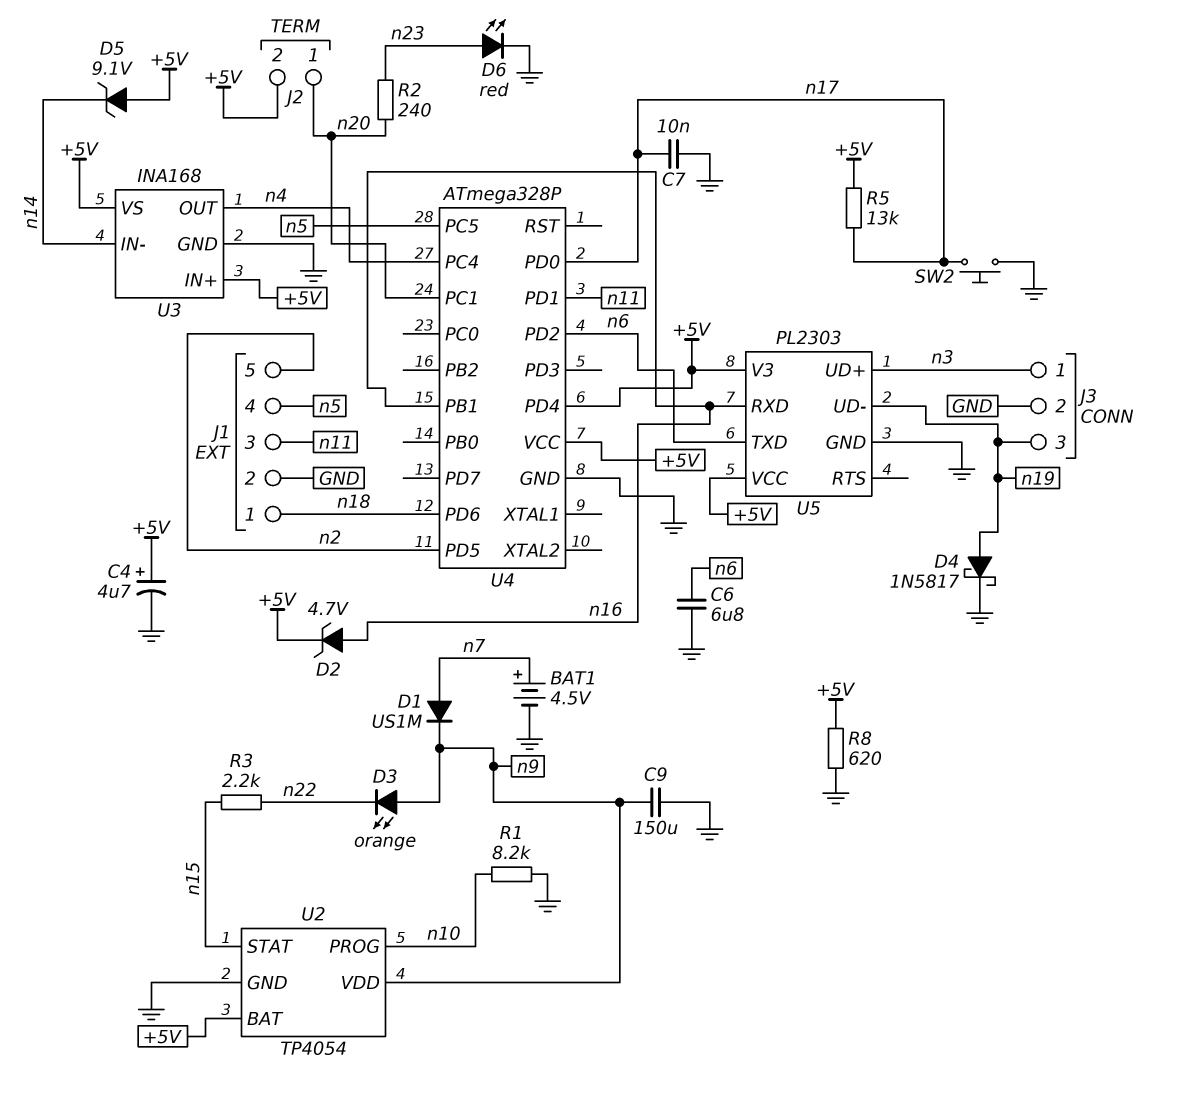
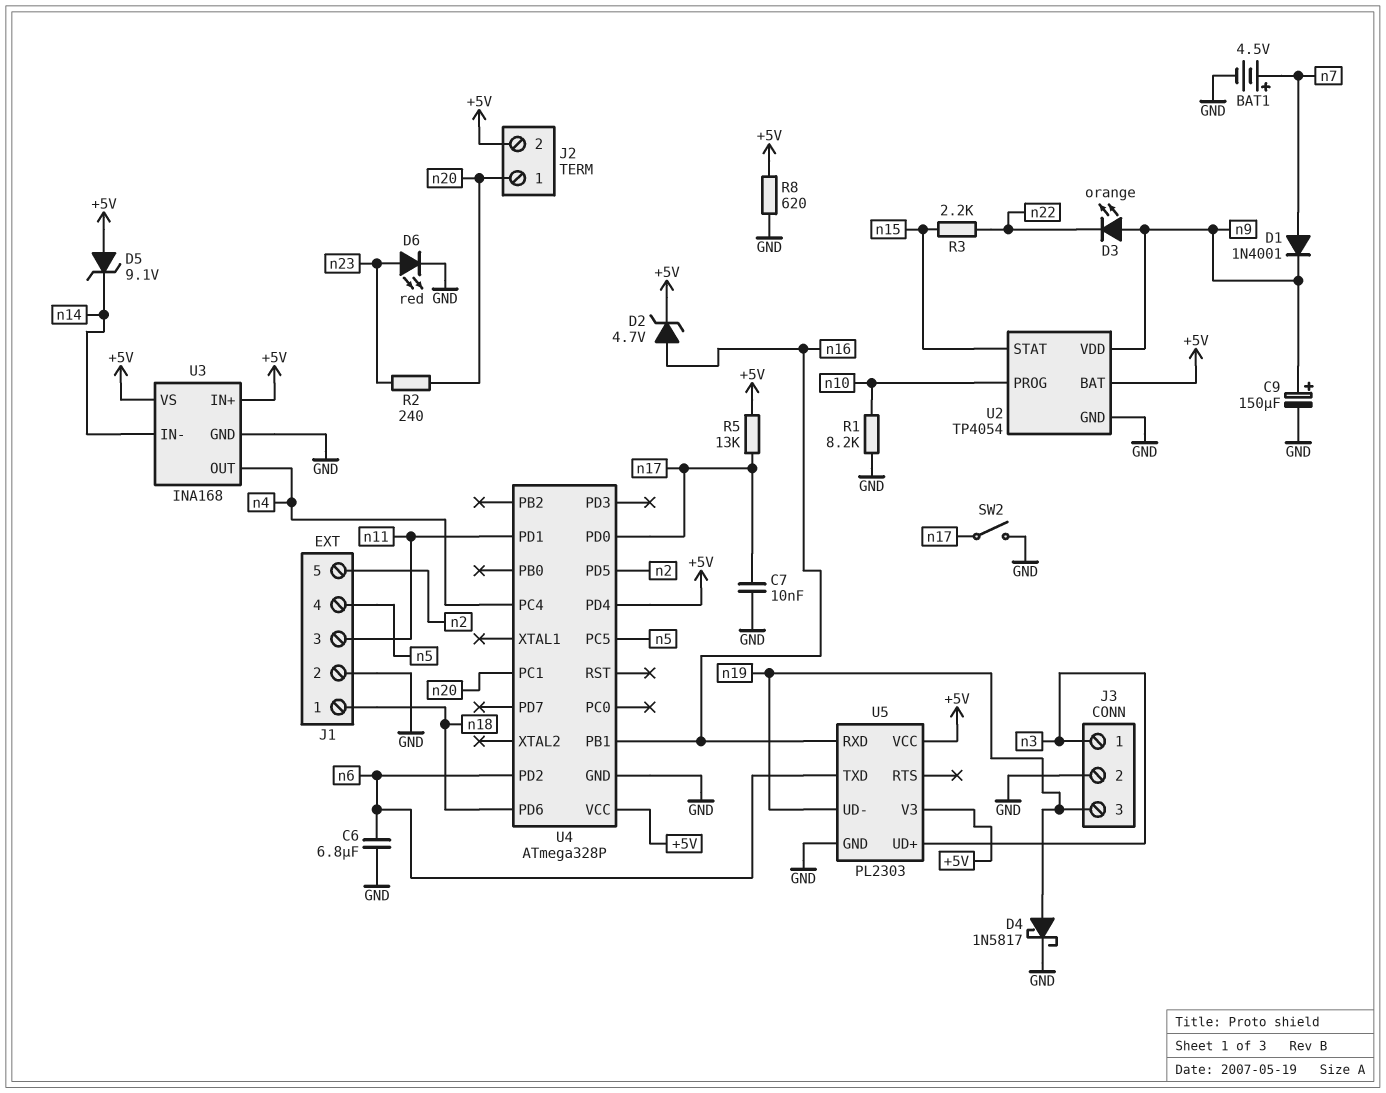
C4: 4.7uF (plus +5V, minus GND) -> none
C9: 150uF (GND, n9) -> 150uF (plus n9, minus GND)
D1: diode US1M (A n7, K n9) -> diode 1N4001 (A n7, K n9)
SW2: button (GND, n17) -> switch (GND, n17)

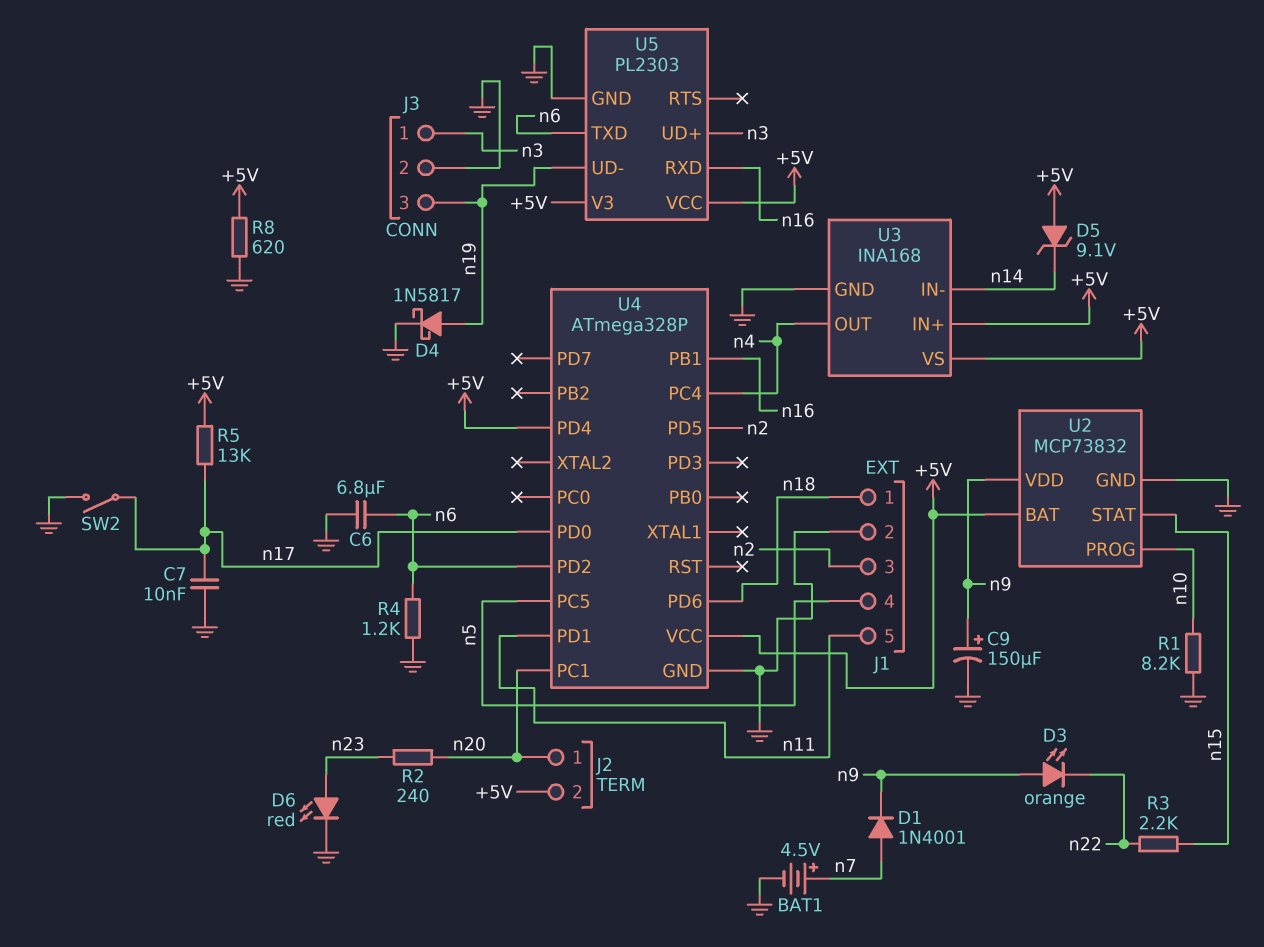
D2: zener 4.7V (A n16, K +5V) -> none
J1 pin 3: n11 -> n2
J1 pin 5: n2 -> n11
R4: none -> 1.2k (GND, n6)
U2: TP4054 -> MCP73832

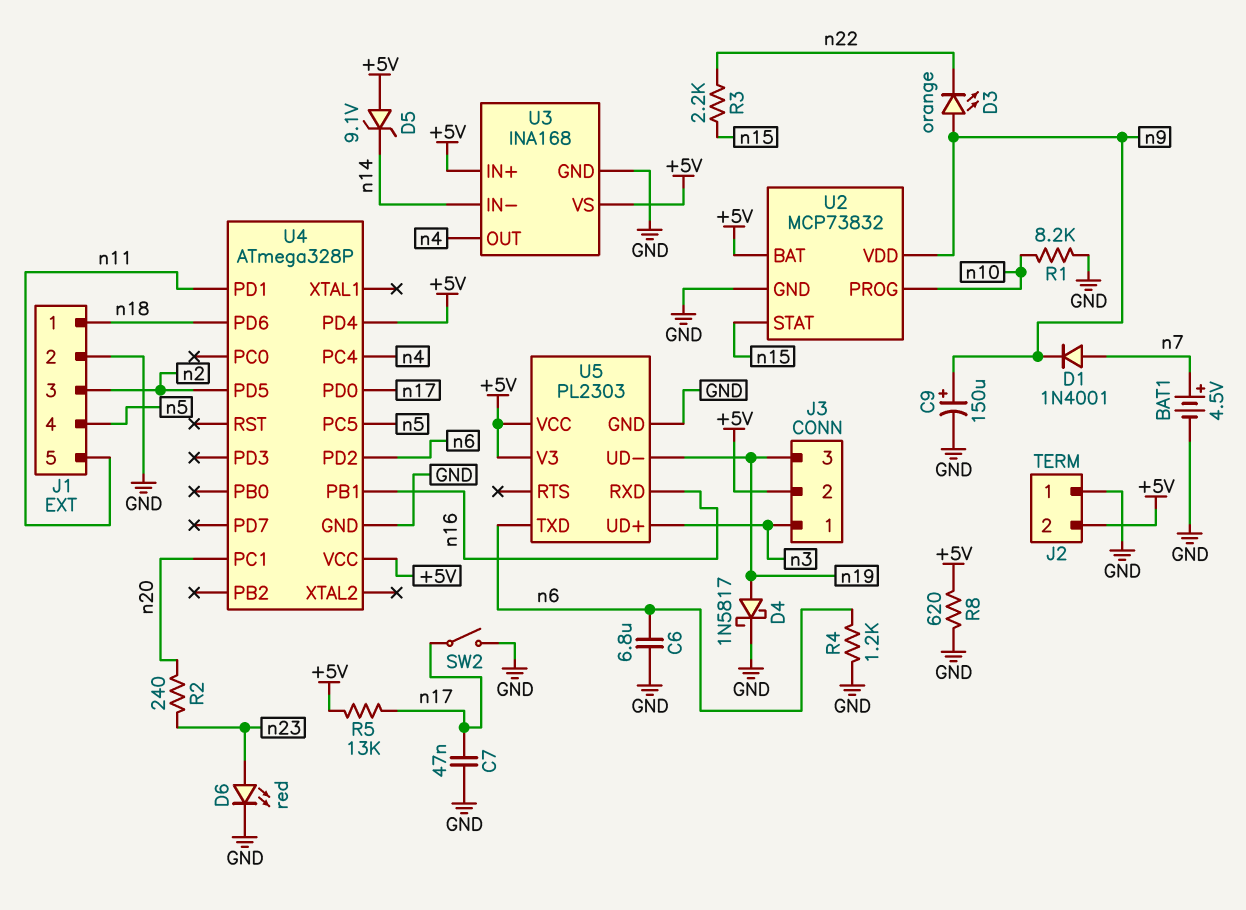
C7: 10nF (GND, n17) -> 47nF (GND, n17)
J2 pin 1: n20 -> GND
J3 pin 2: GND -> +5V

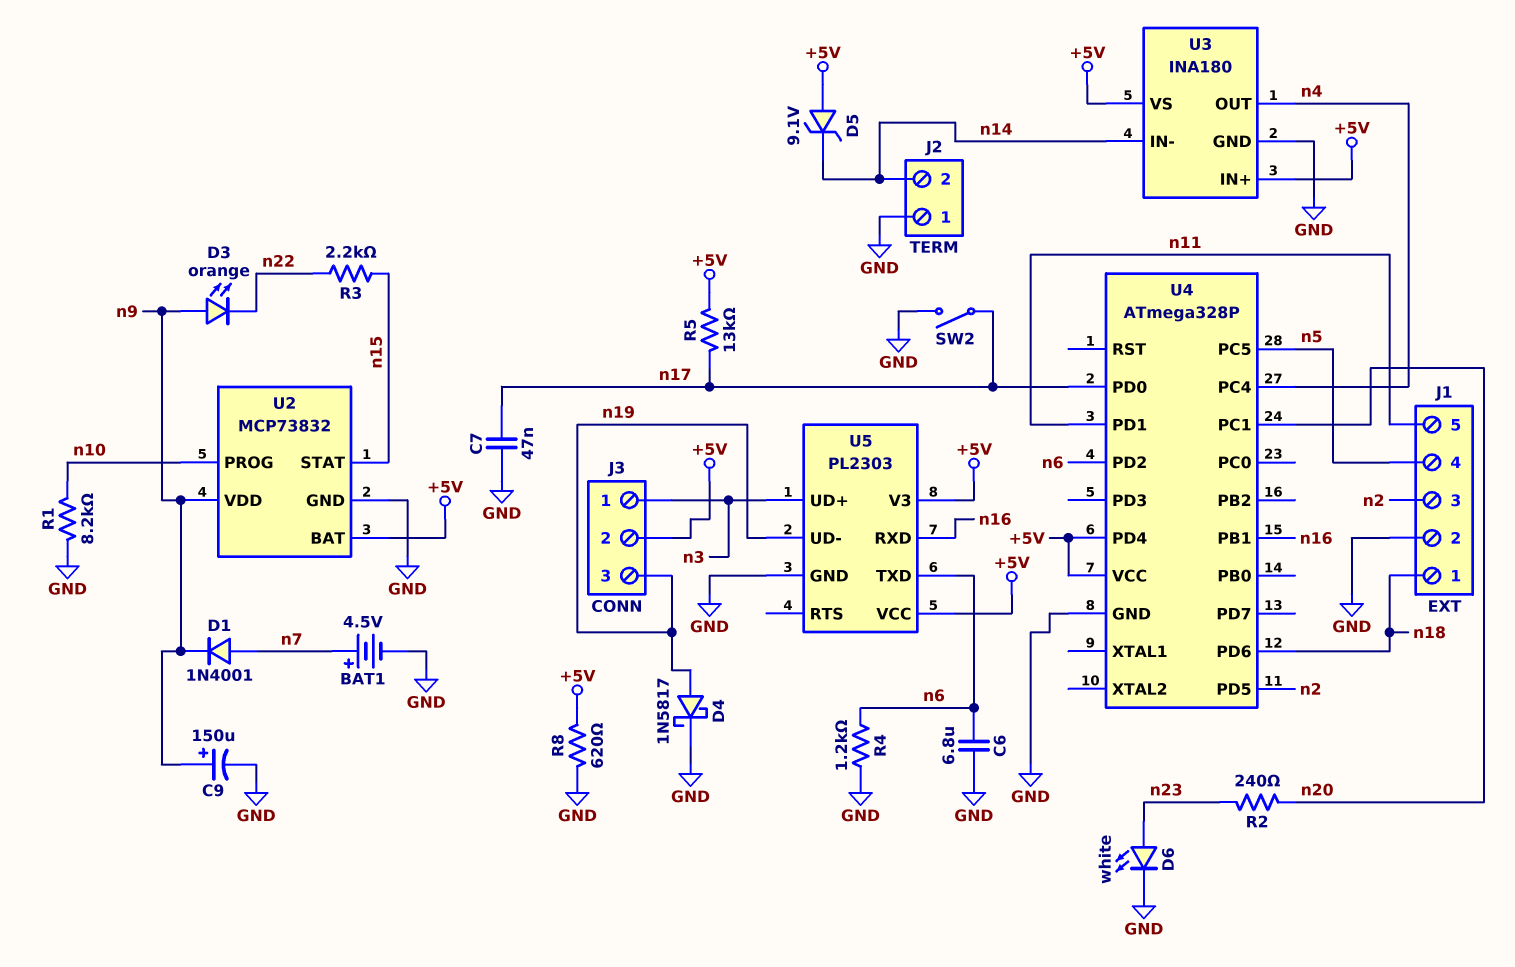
D6: LED red (A n23, K GND) -> LED white (A n23, K GND)
J2 pin 2: +5V -> n14
U3: INA168 -> INA180

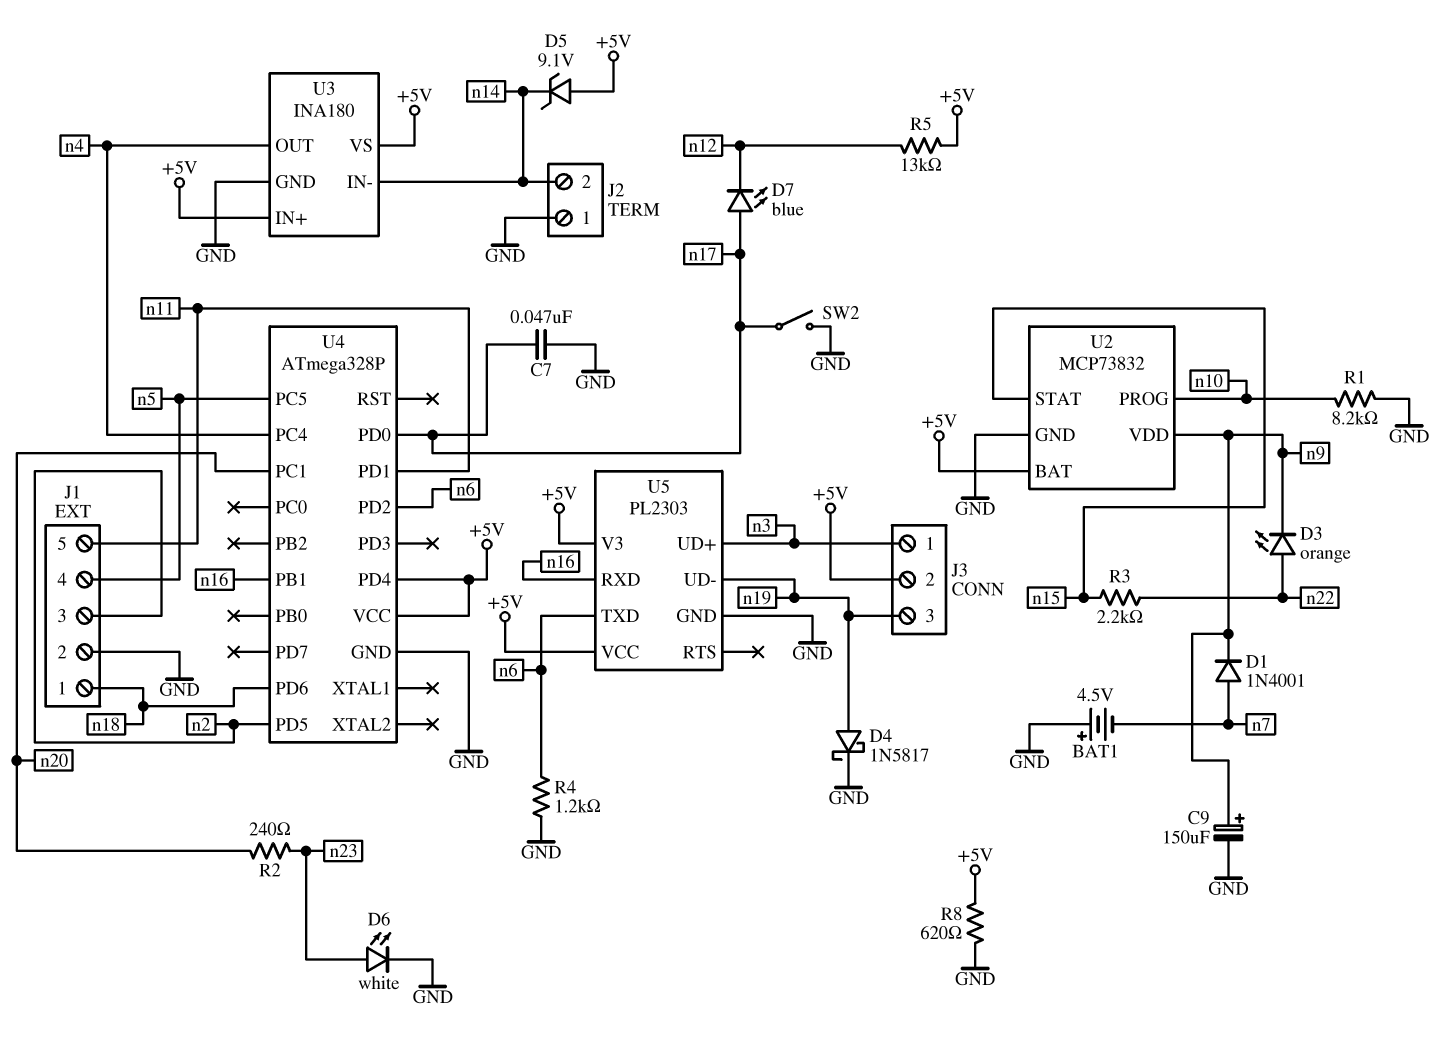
BAT1: 4.5V (plus n7, minus GND) -> 4.5V (plus GND, minus n7)
C6: 6.8uF (GND, n6) -> none
D3: LED orange (A n9, K n22) -> LED orange (A n22, K n9)
D7: none -> LED blue (A n17, K n12)
R5: 13k (+5V, n17) -> 13k (+5V, n12)

